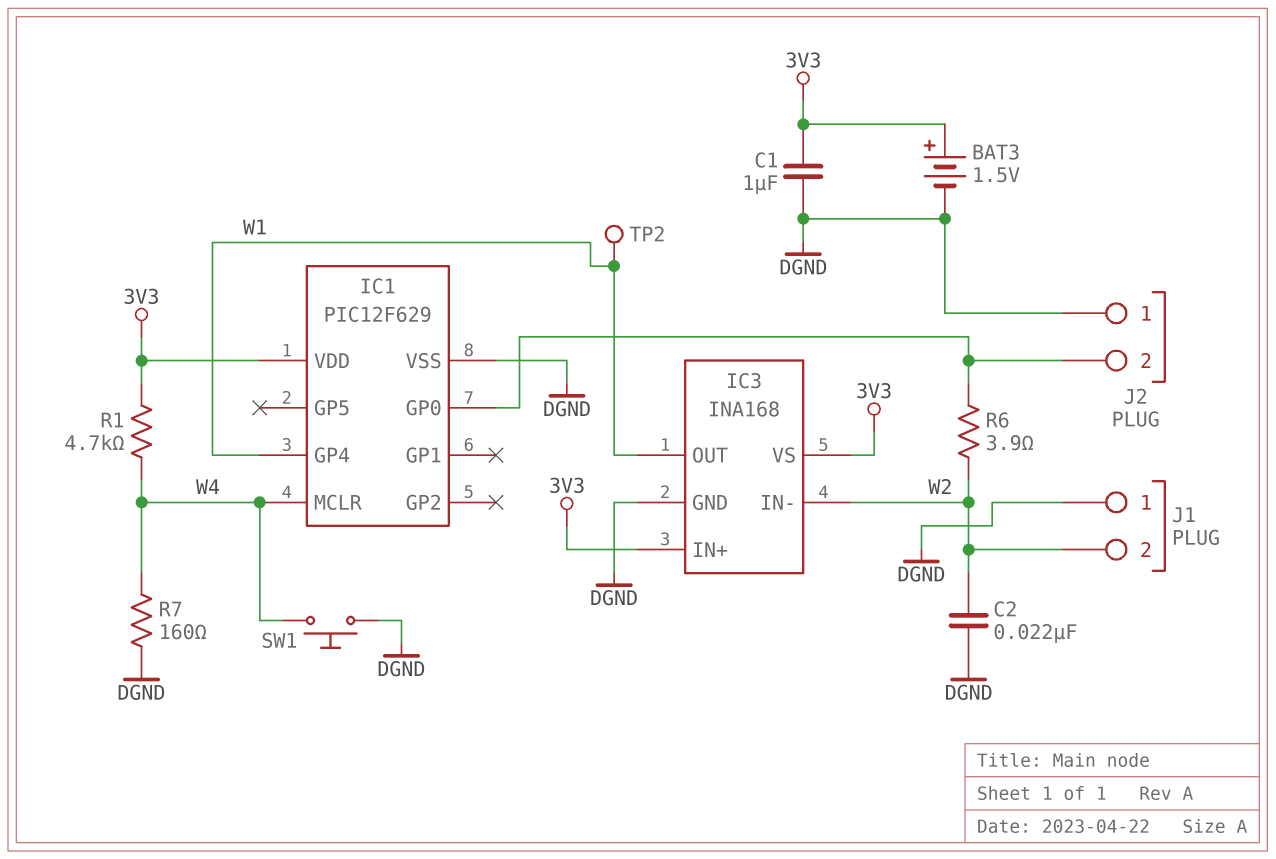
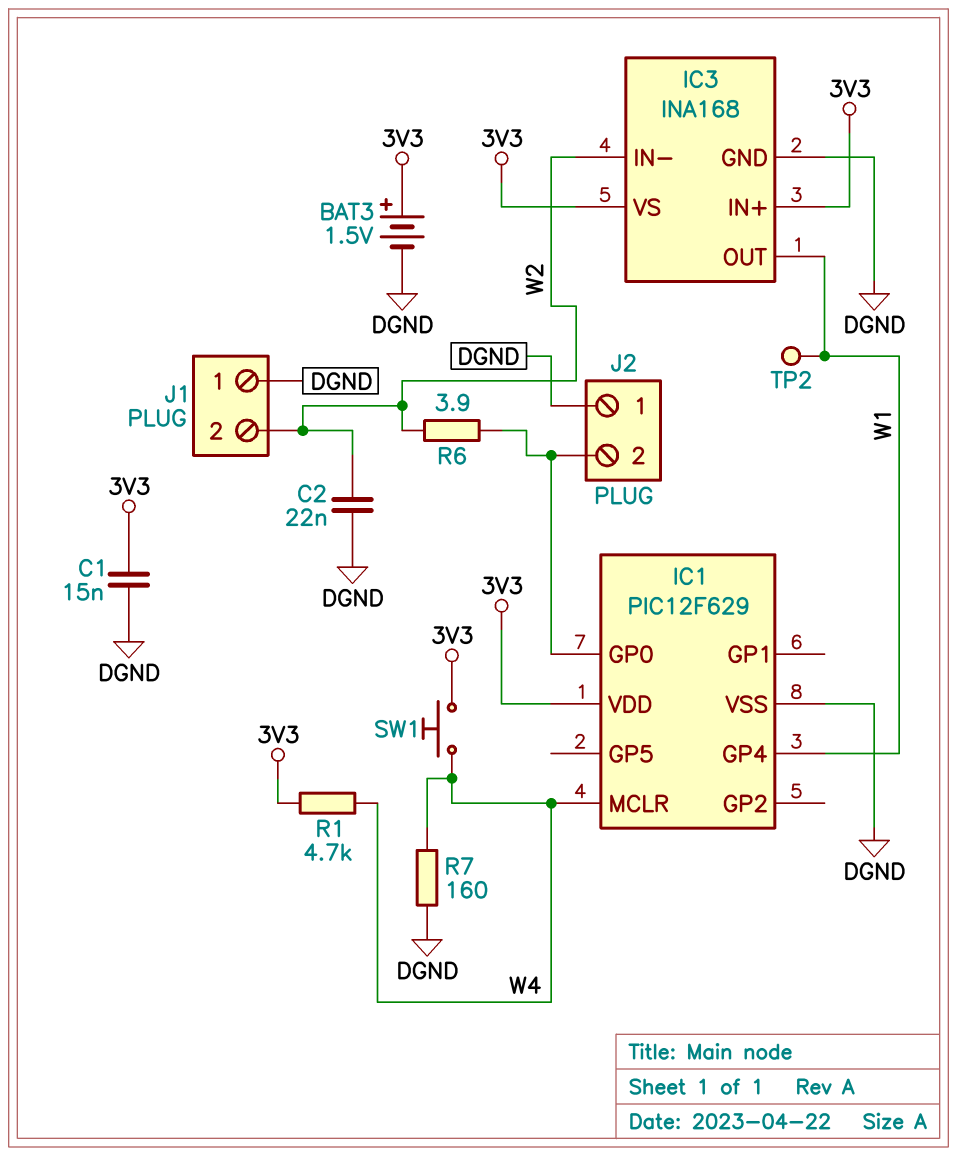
C1: 1uF (3V3, DGND) -> 15nF (3V3, DGND)
SW1: button (DGND, W4) -> button (3V3, W4)

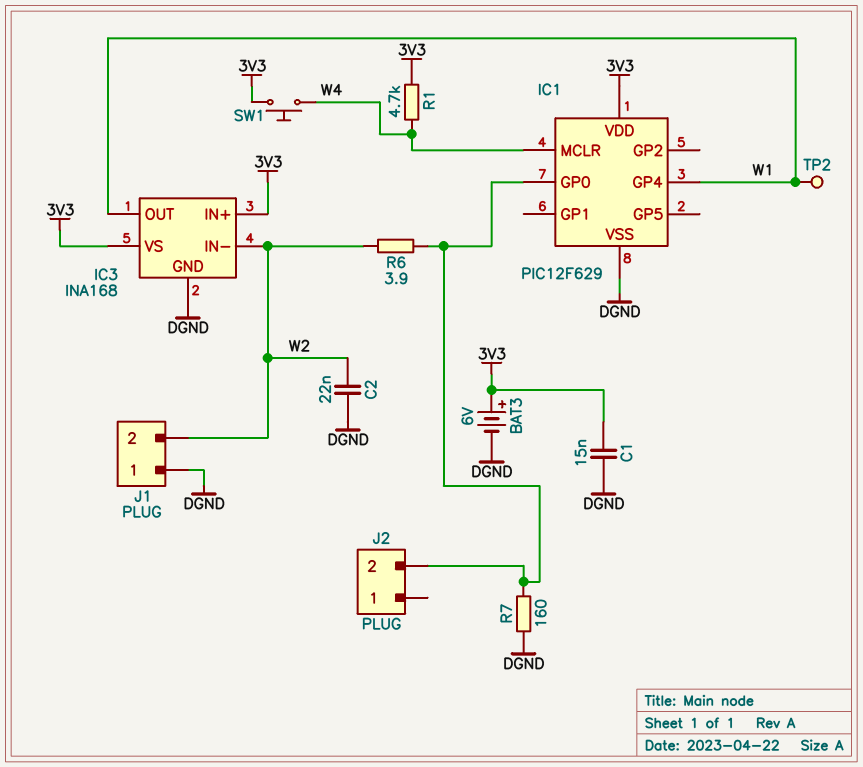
BAT3: 1.5V (plus 3V3, minus DGND) -> 6V (plus 3V3, minus DGND)
J2 pin 1: DGND -> none
R7: 160 (DGND, W4) -> 160 (DGND, IC1/GP0)

